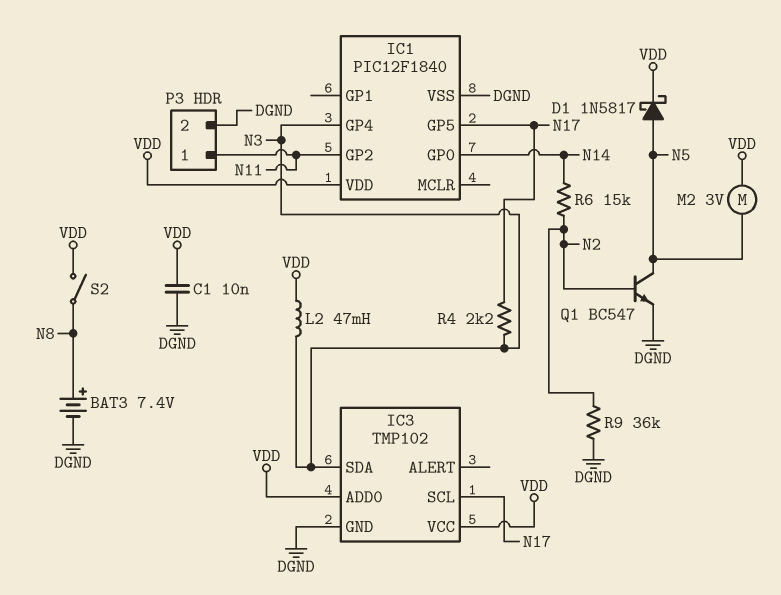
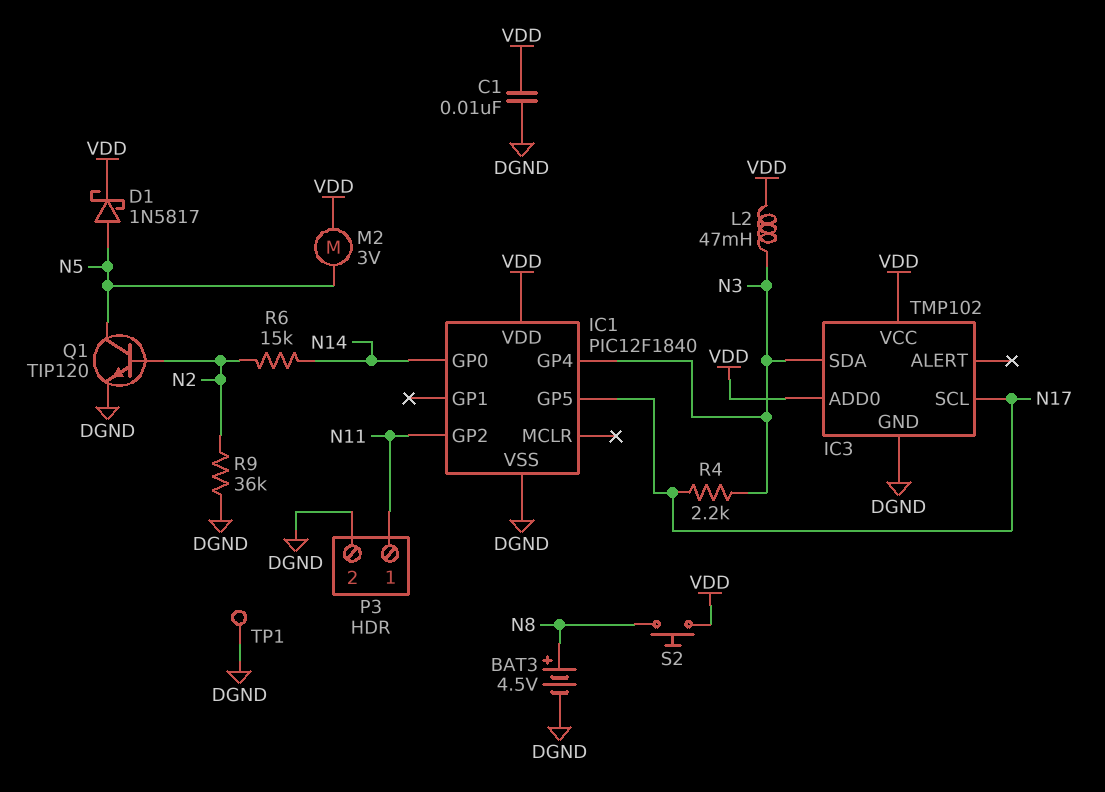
BAT3: 7.4V (plus N8, minus DGND) -> 4.5V (plus N8, minus DGND)
Q1: NPN BC547 (B N2, C N5, E DGND) -> NPN TIP120 (B N2, C N5, E DGND)
S2: switch (N8, VDD) -> button (N8, VDD)
TP1: none -> test point (DGND)

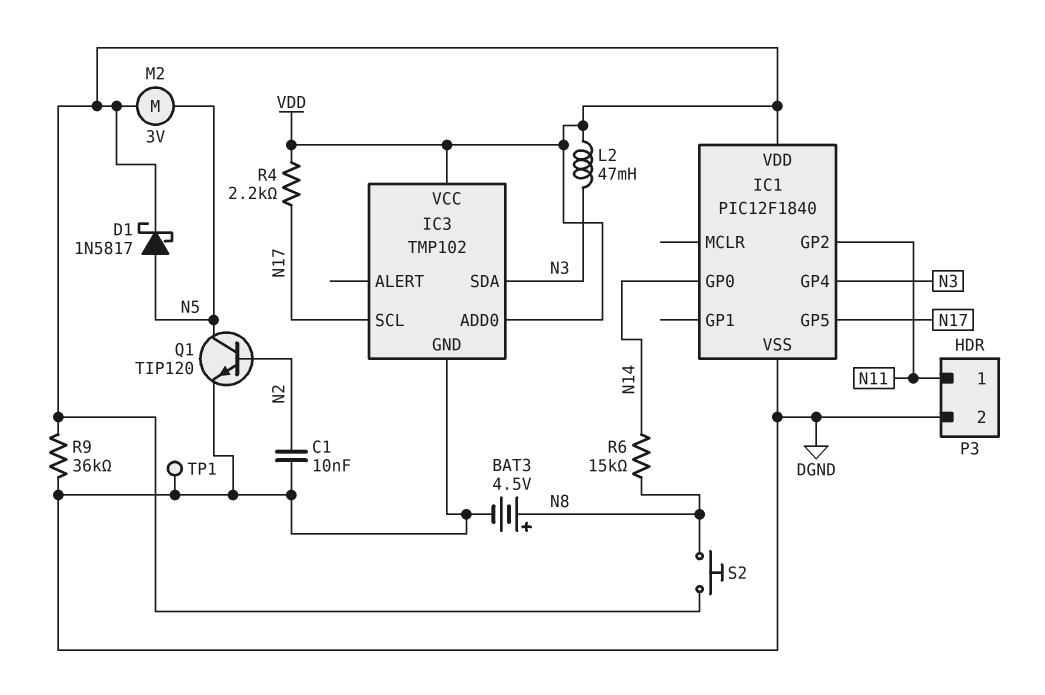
C1: 10nF (DGND, VDD) -> 10nF (DGND, N2)
R4: 2.2k (N3, N17) -> 2.2k (N17, VDD)
R6: 15k (N2, N14) -> 15k (N8, N14)
R9: 36k (DGND, N2) -> 36k (DGND, VDD)

